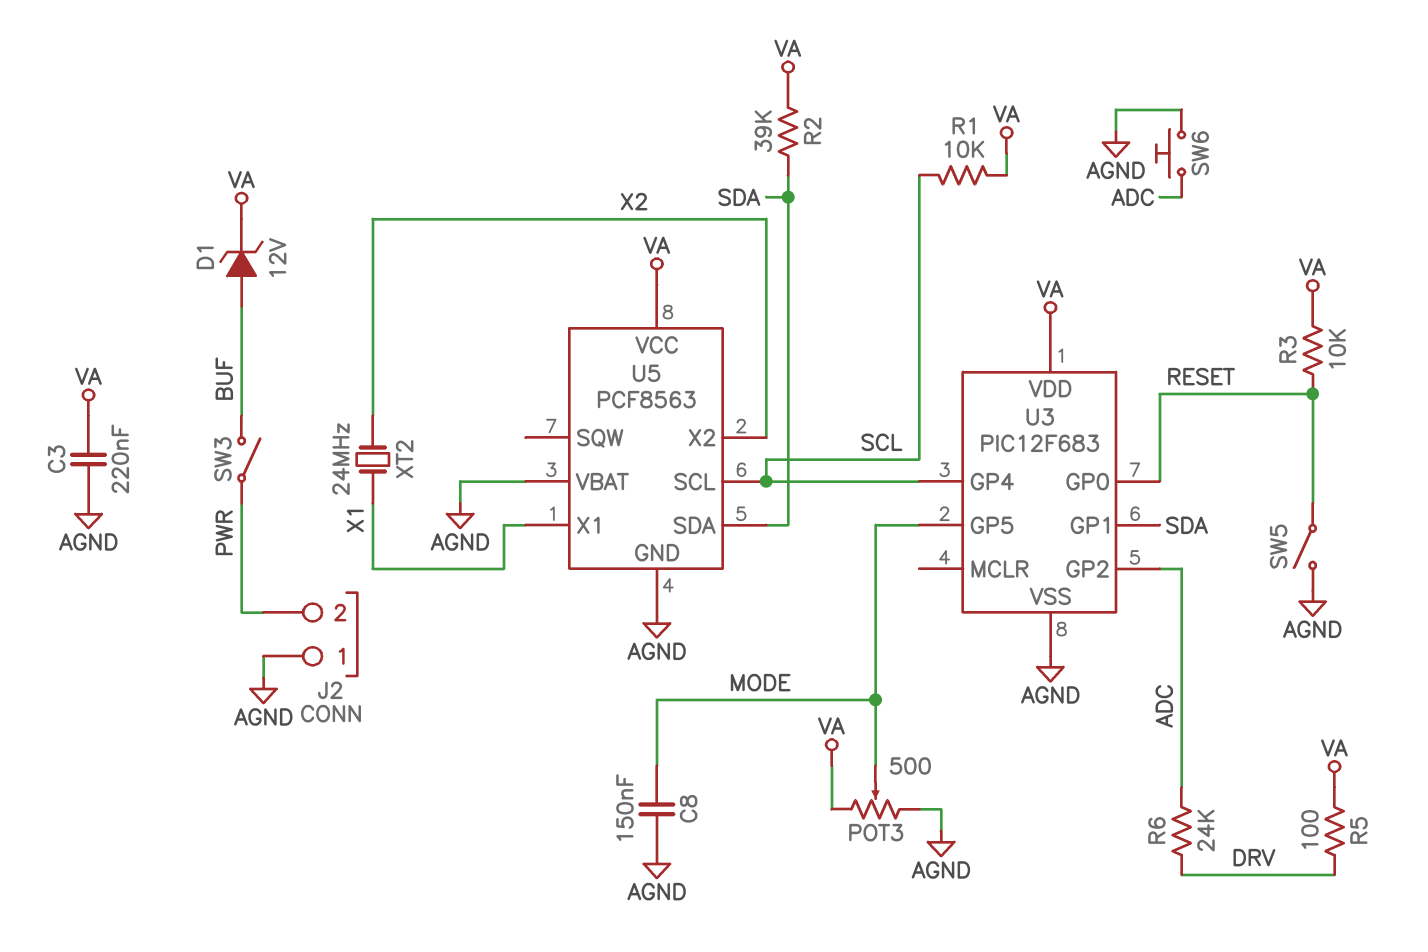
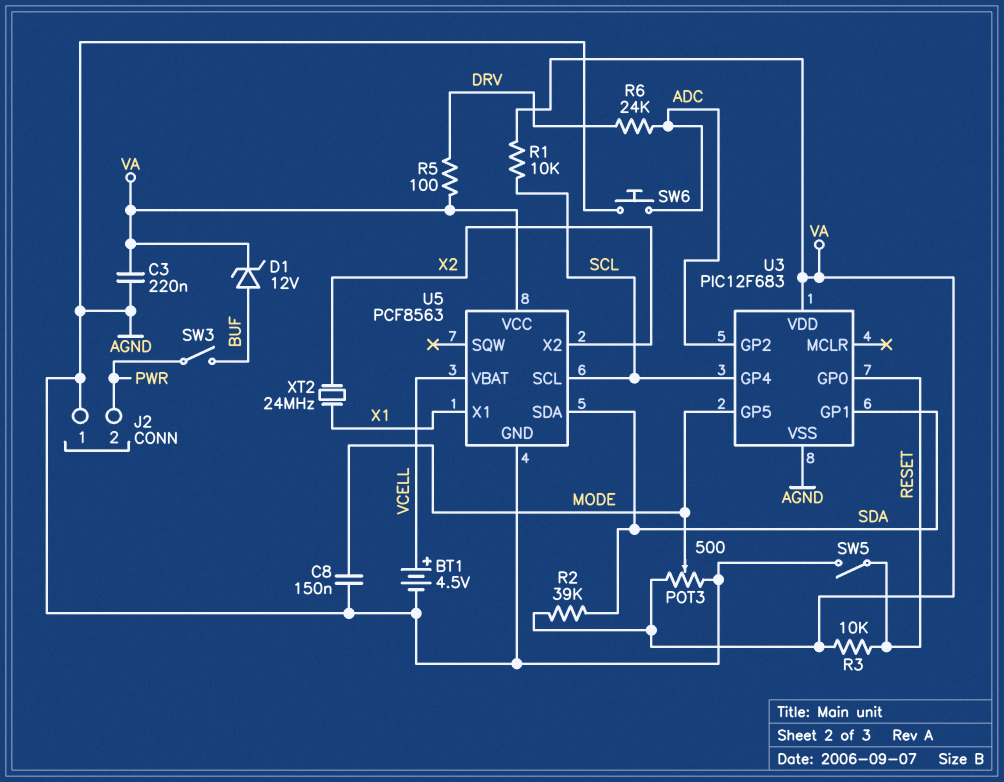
BT1: none -> 4.5V (plus VCELL, minus AGND)
U5 pin VBAT: AGND -> VCELL

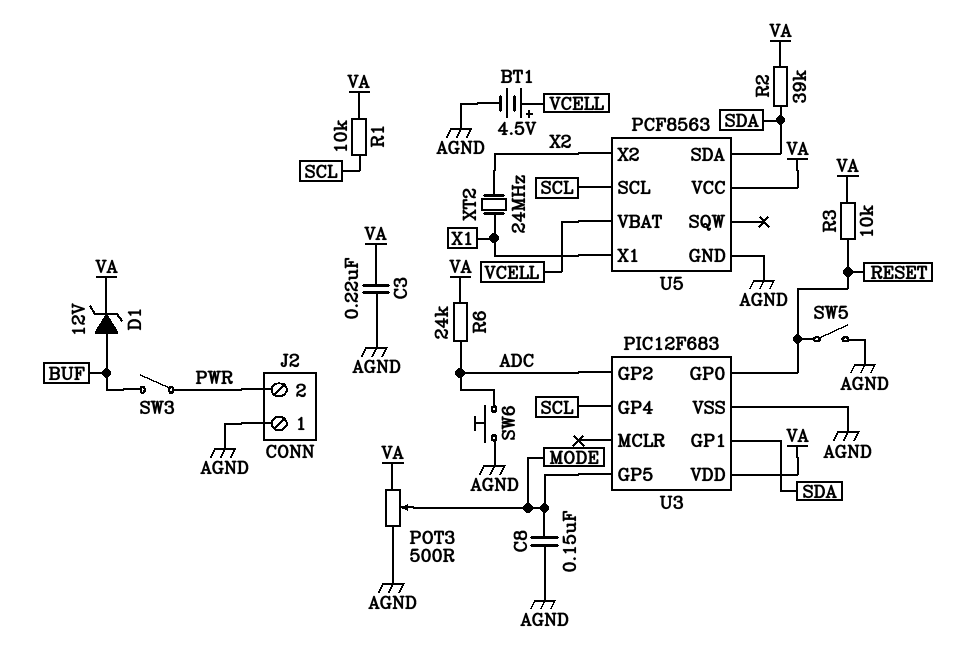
R5: 100 (DRV, VA) -> none
R6: 24k (ADC, DRV) -> 24k (ADC, VA)

